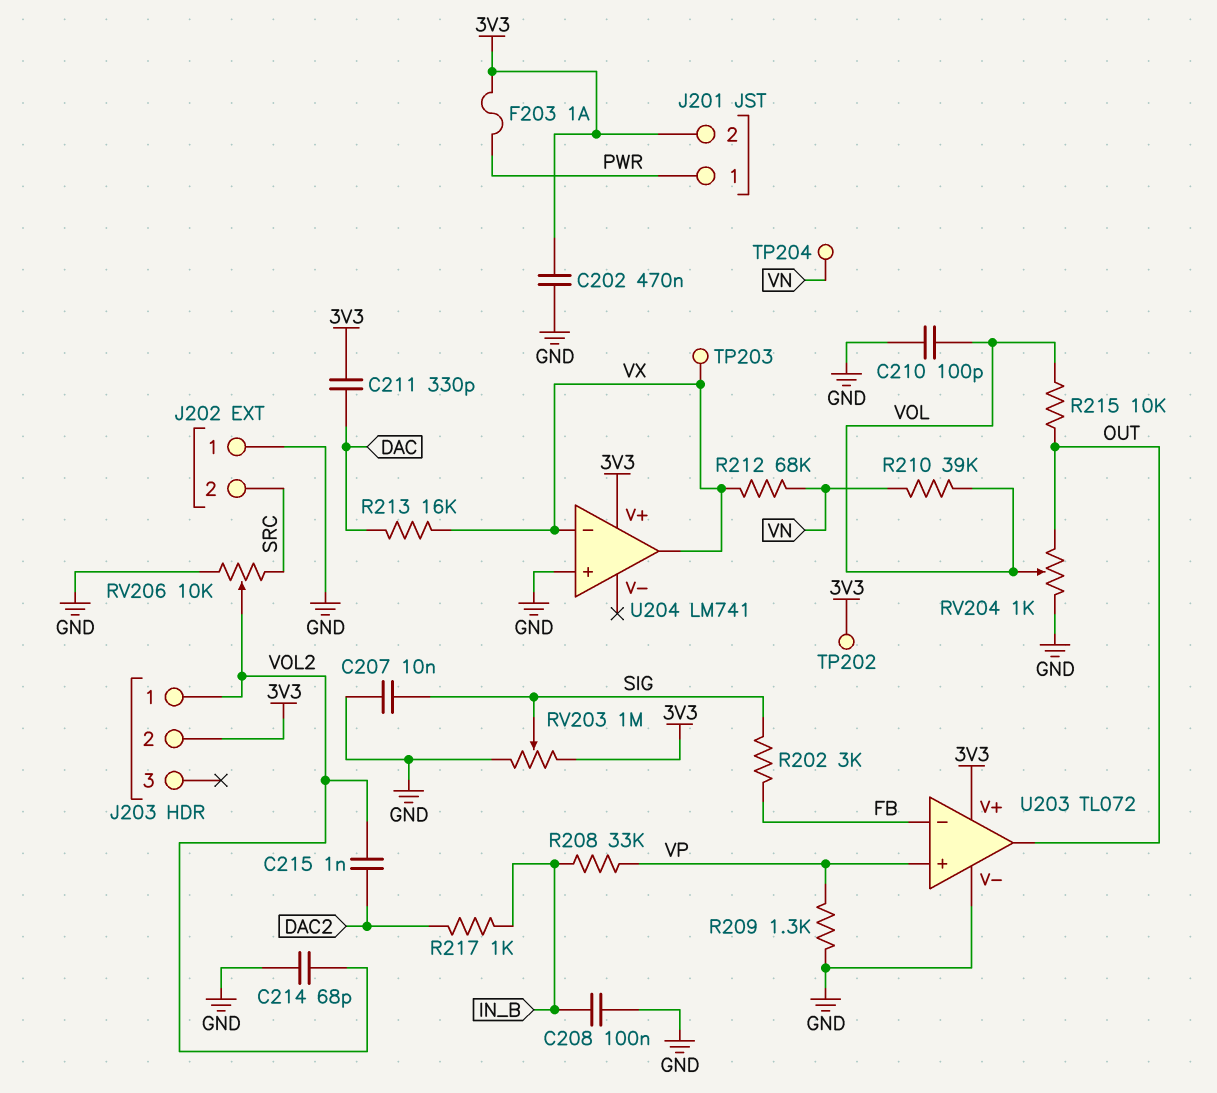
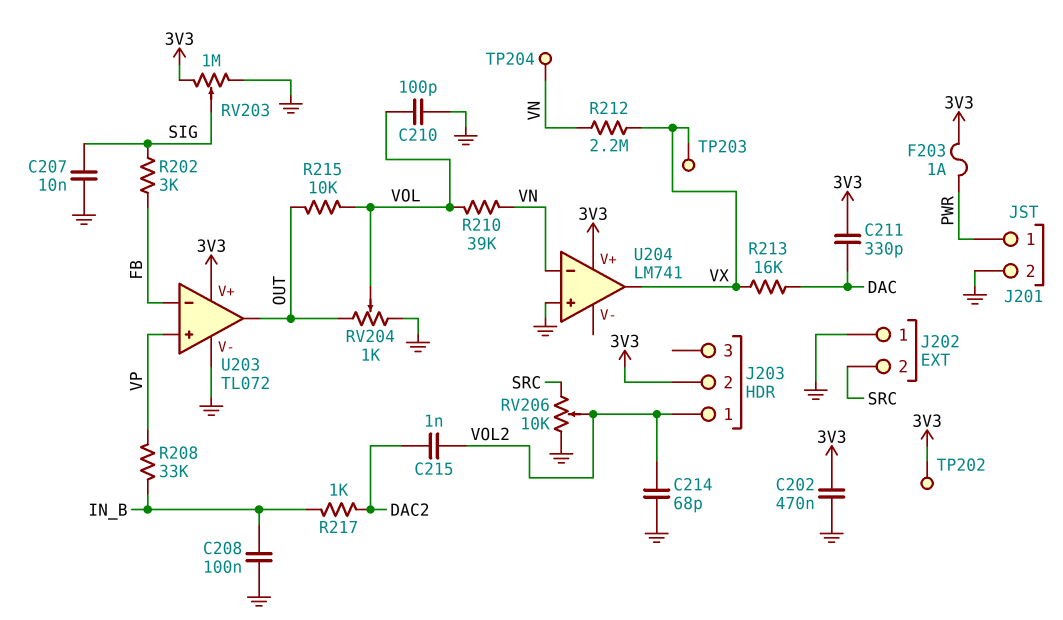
J201 pin 2: 3V3 -> GND
R209: 1.3k (GND, VP) -> none
R212: 68k (VN, VX) -> 2.2M (VN, VX)
U204 pin in-: VX -> VN

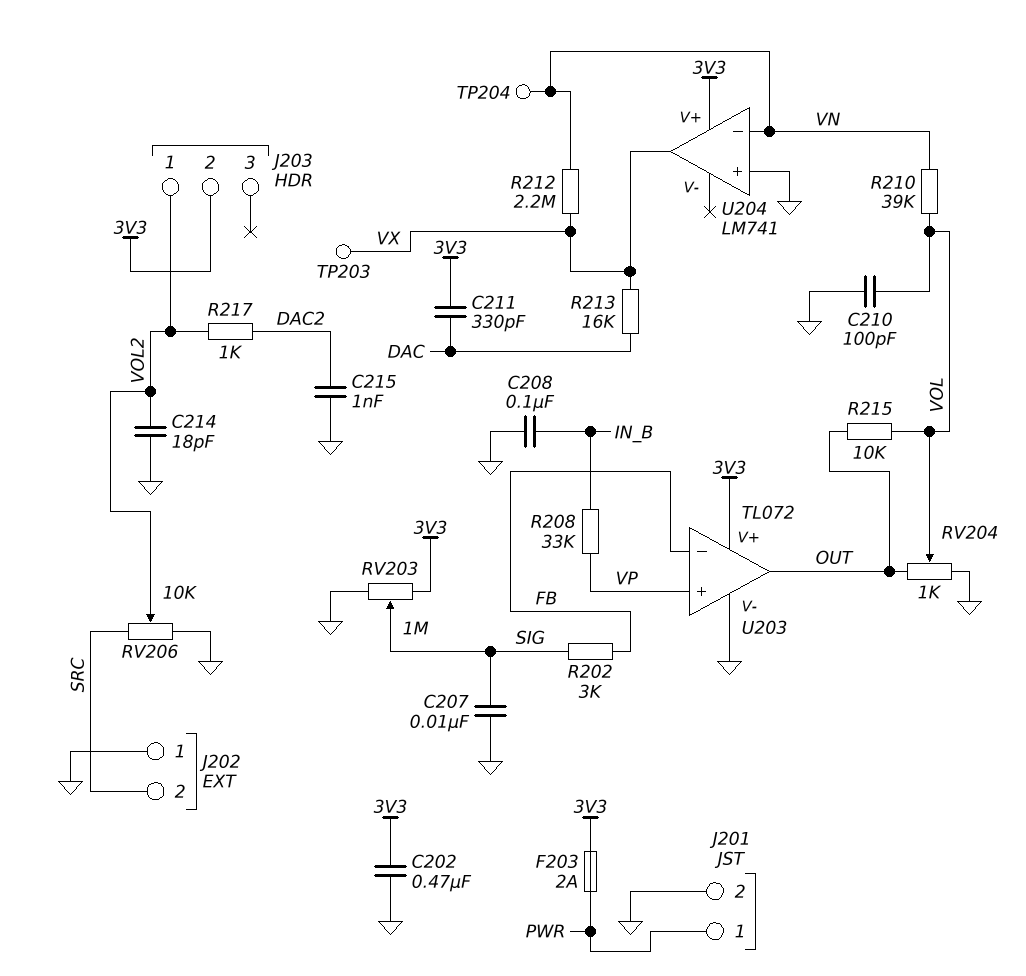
C214: 68pF (GND, VOL2) -> 18pF (GND, VOL2)
C215: 1nF (DAC2, VOL2) -> 1nF (DAC2, GND)
F203: 1A (3V3, PWR) -> 2A (3V3, PWR)
R217: 1k (DAC2, IN_B) -> 1k (DAC2, VOL2)
TP202: test point (3V3) -> none

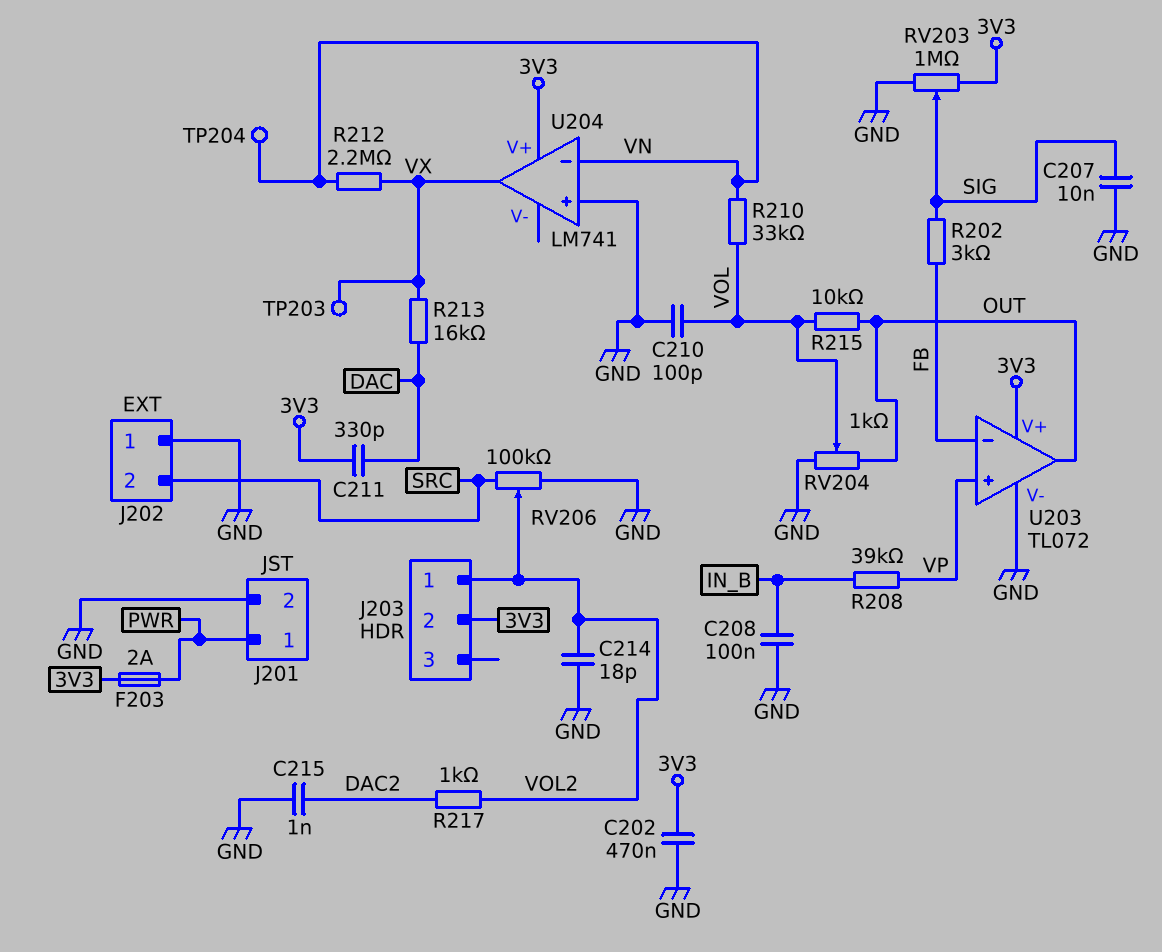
R208: 33k (IN_B, VP) -> 39k (IN_B, VP)
R210: 39k (VN, VOL) -> 33k (VN, VOL)
RV206: 10k (GND, SRC, wiper VOL2) -> 100k (GND, SRC, wiper VOL2)

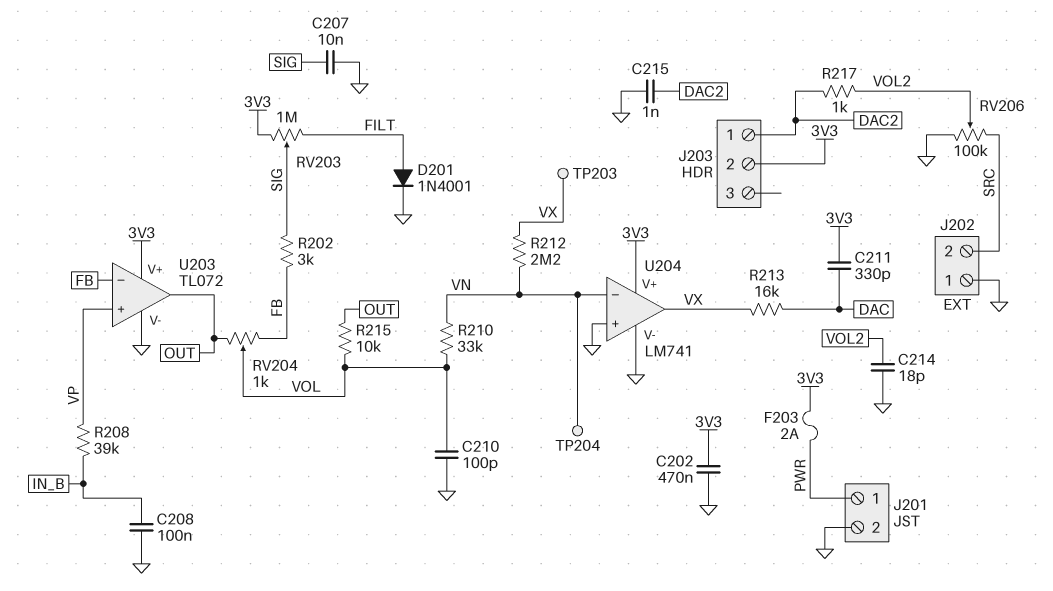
D201: none -> diode 1N4001 (A FILT, K GND)
J203 pin 1: VOL2 -> DAC2
RV203: 1M (3V3, GND, wiper SIG) -> 1M (3V3, FILT, wiper SIG)
RV204: 1k (GND, OUT, wiper VOL) -> 1k (FB, OUT, wiper VOL)
U204 pin V-: none -> GND

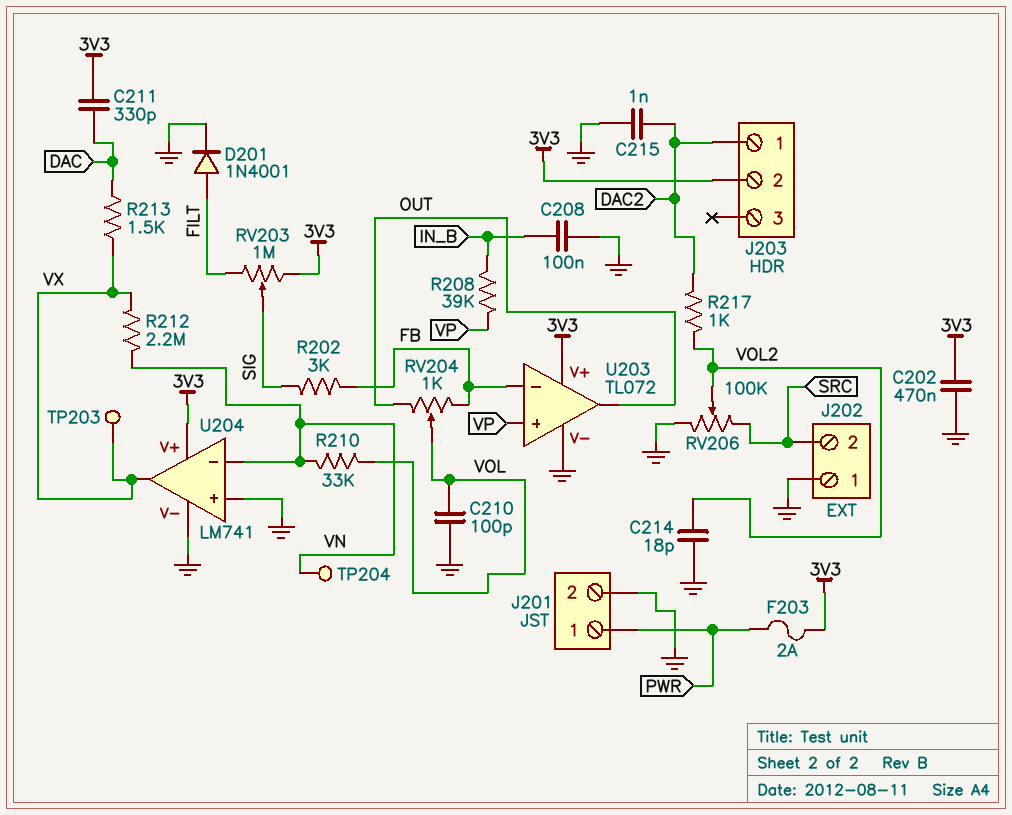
C207: 10nF (GND, SIG) -> none
R213: 16k (DAC, VX) -> 1.5k (DAC, VX)
R215: 10k (OUT, VOL) -> none

